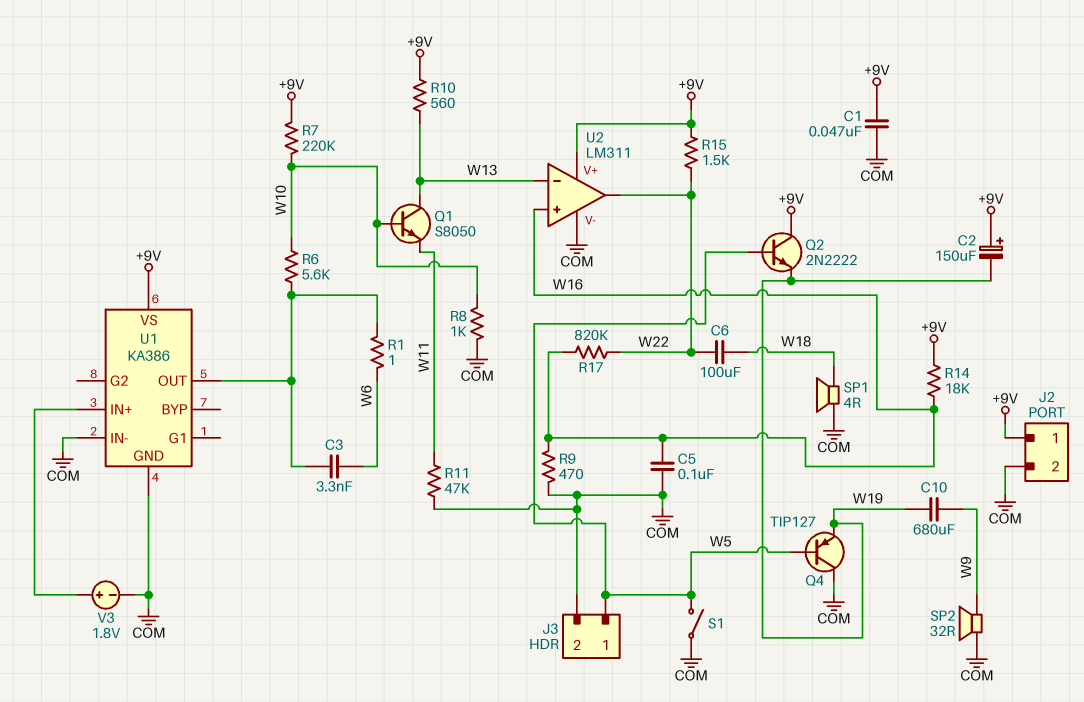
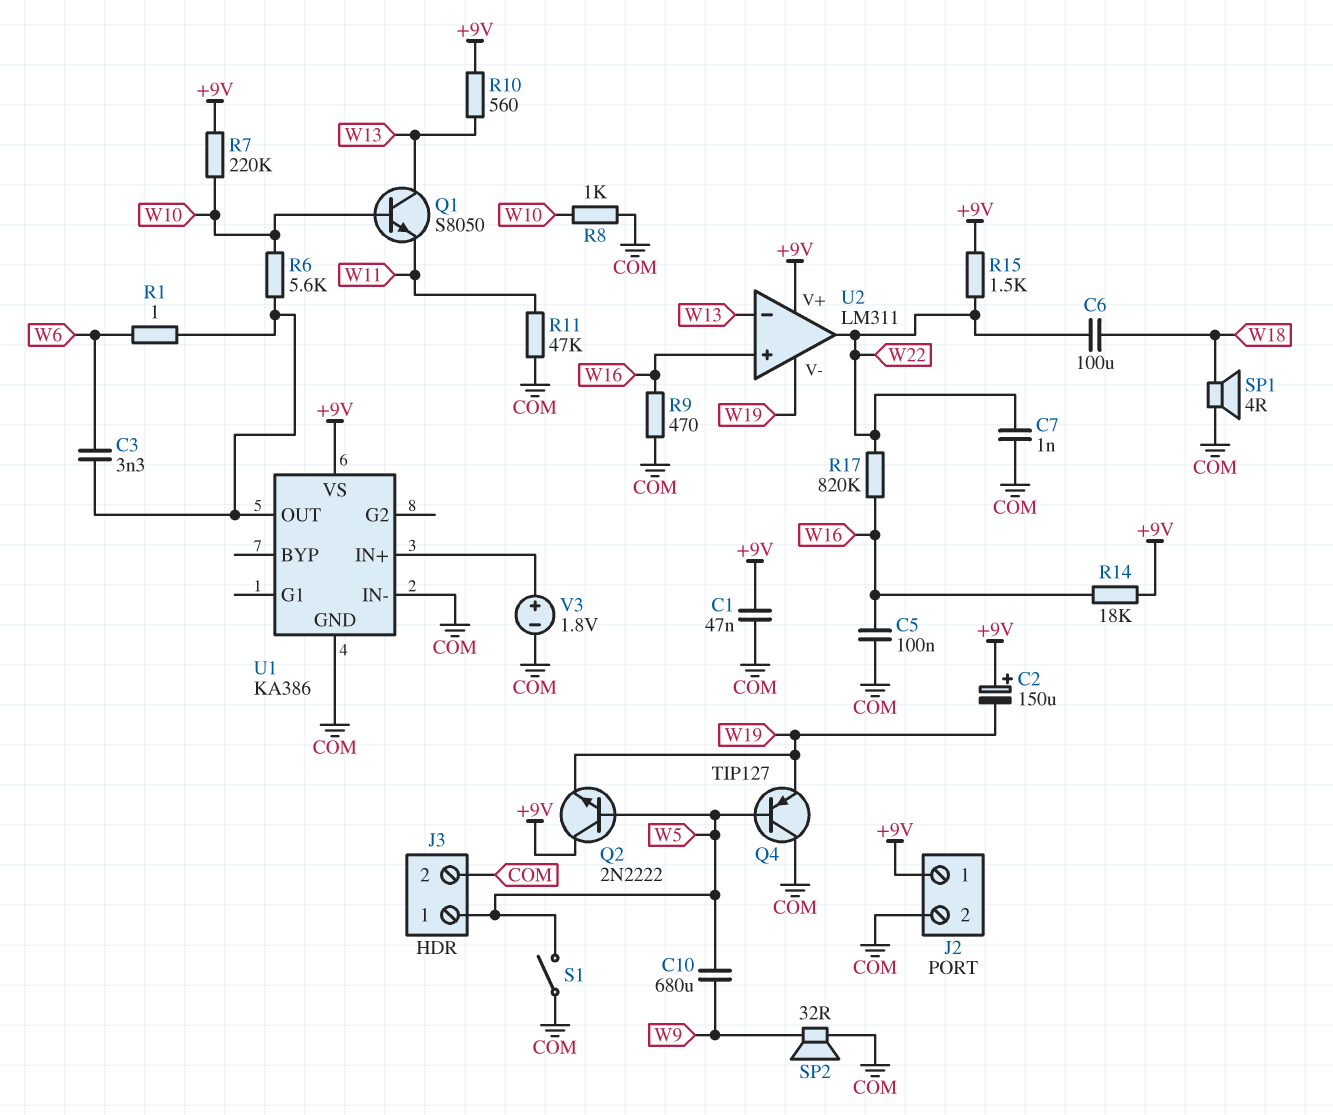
C7: none -> 1nF (COM, W22)
C10: 680uF (W9, W19) -> 680uF (W5, W9)
U2 pin V-: COM -> W19

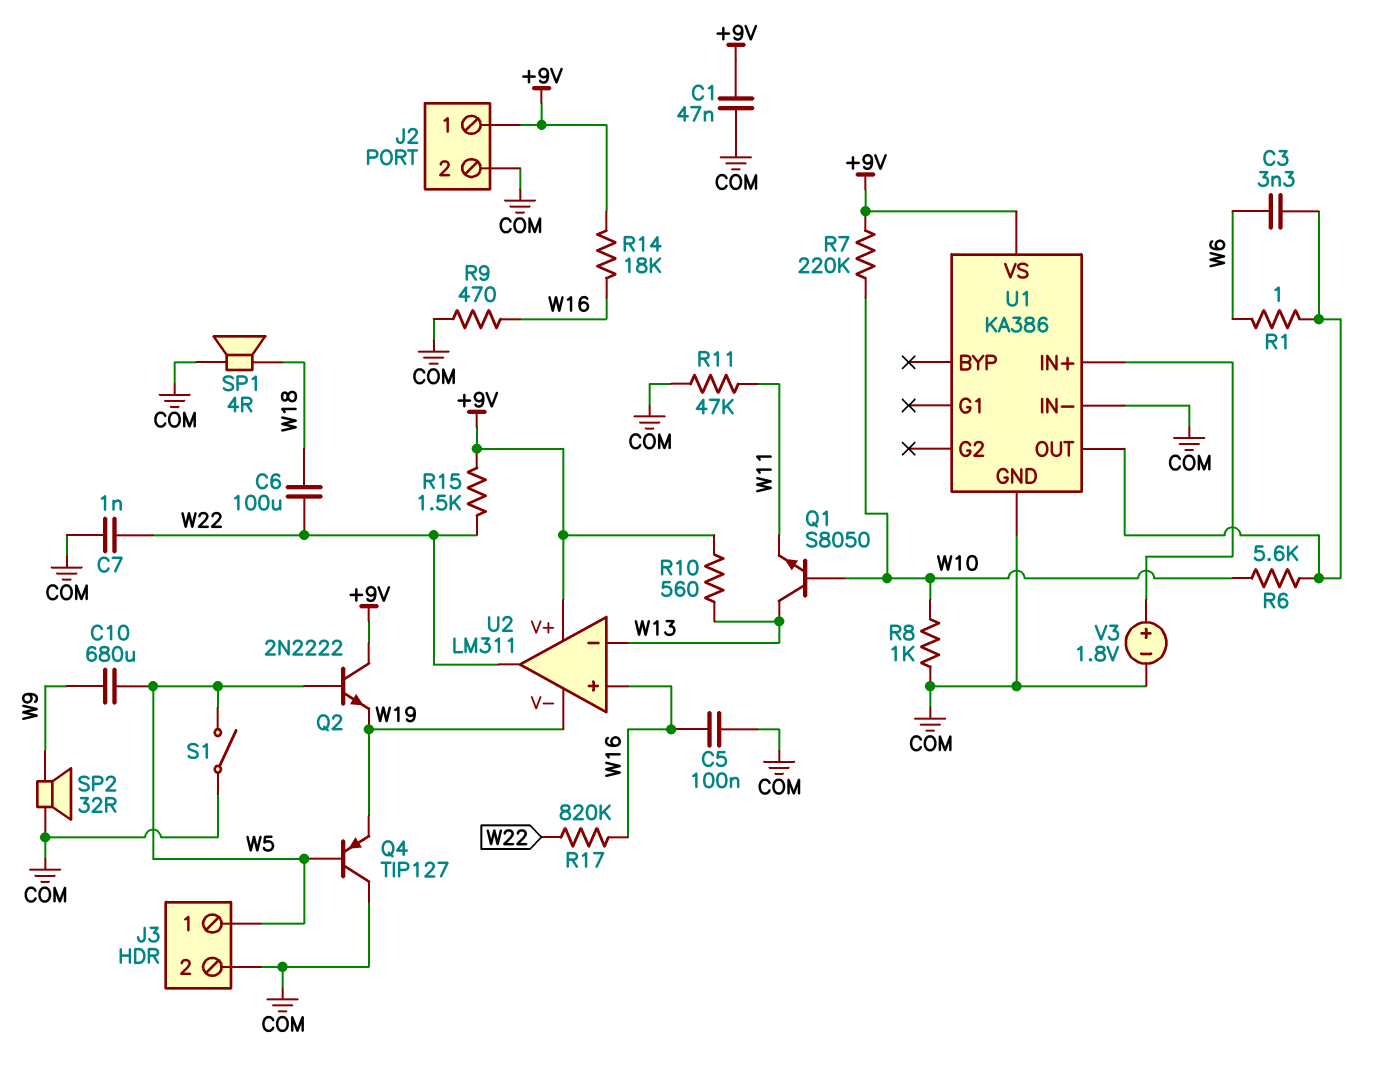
C2: 150uF (plus +9V, minus W19) -> none

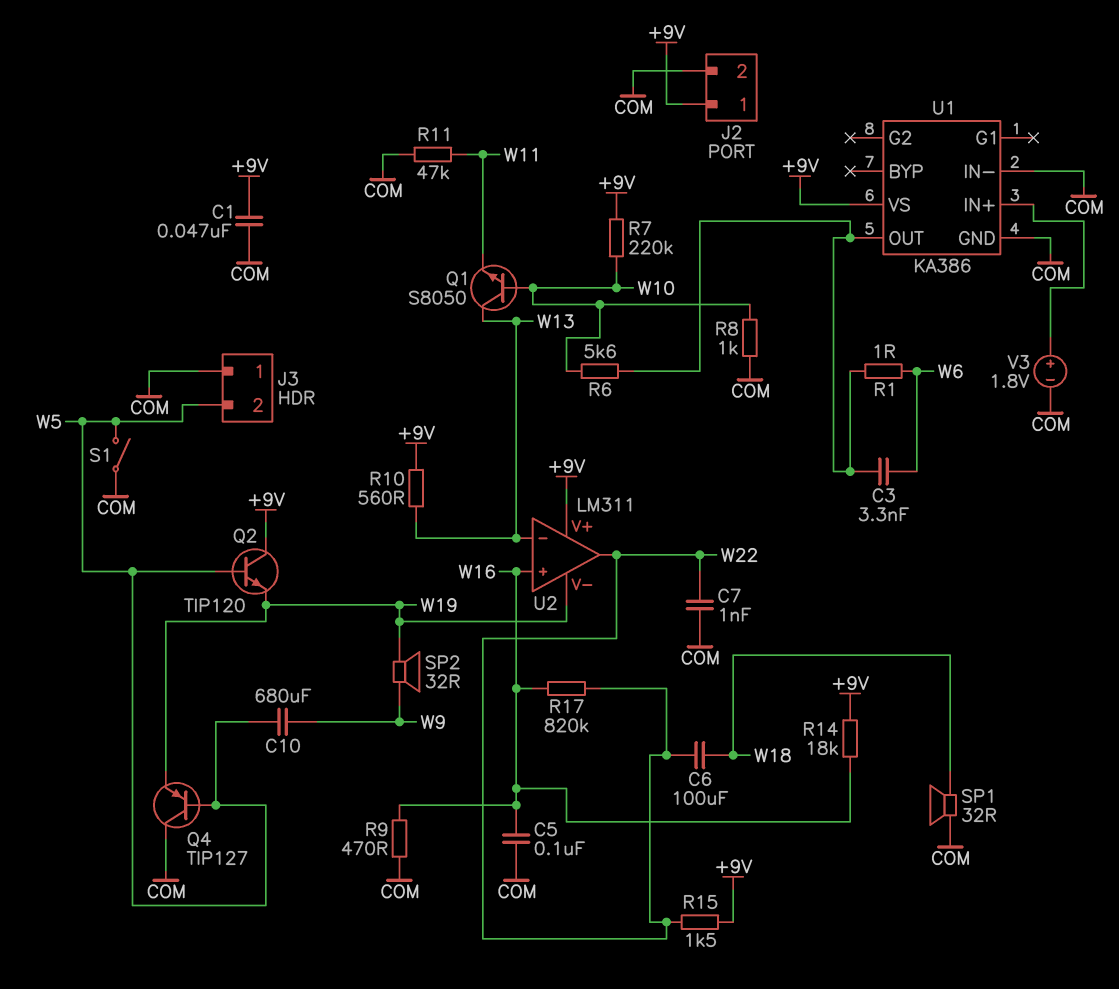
J3 pin 1: W5 -> COM
J3 pin 2: COM -> W5
Q2: NPN 2N2222 (B W5, C +9V, E W19) -> NPN TIP120 (B W5, C +9V, E W19)
SP1: speaker 4R (COM, W18) -> speaker 32R (COM, W18)
SP2: speaker 32R (COM, W9) -> speaker 32R (W9, W19)

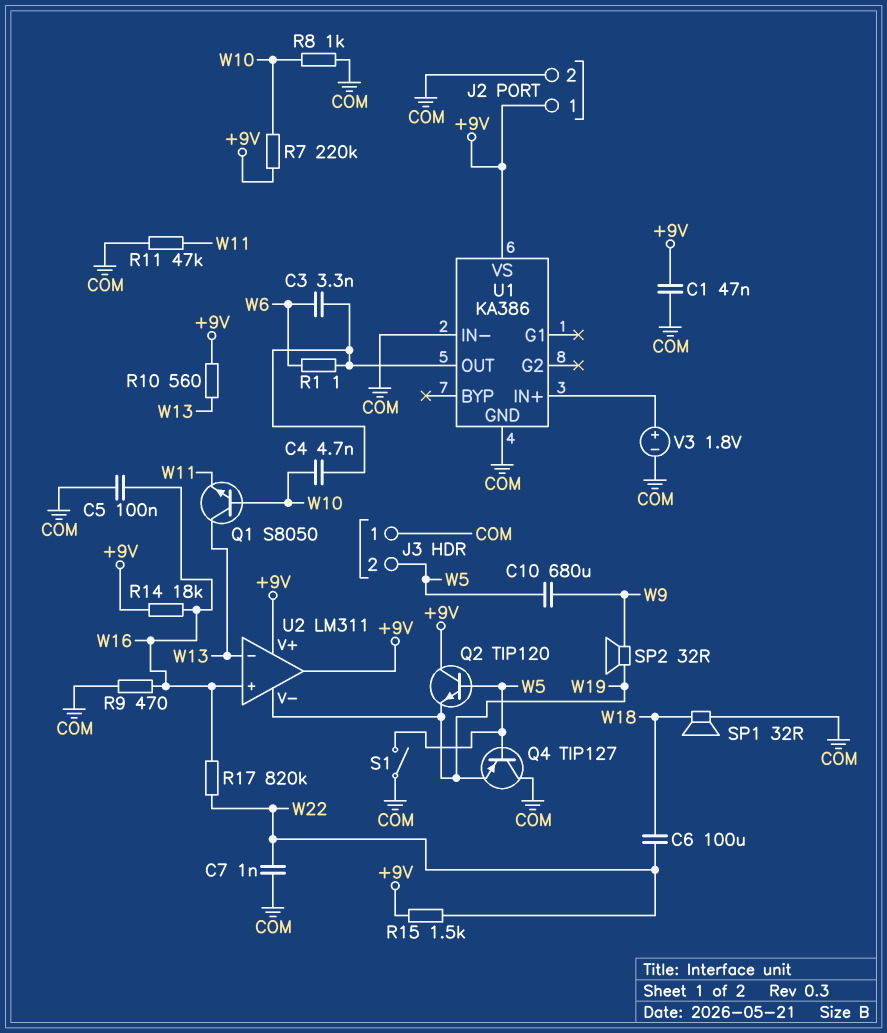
C4: none -> 4.7nF (U1/OUT, W10)
R6: 5.6k (U1/OUT, W10) -> none
U2 pin out: W22 -> +9V

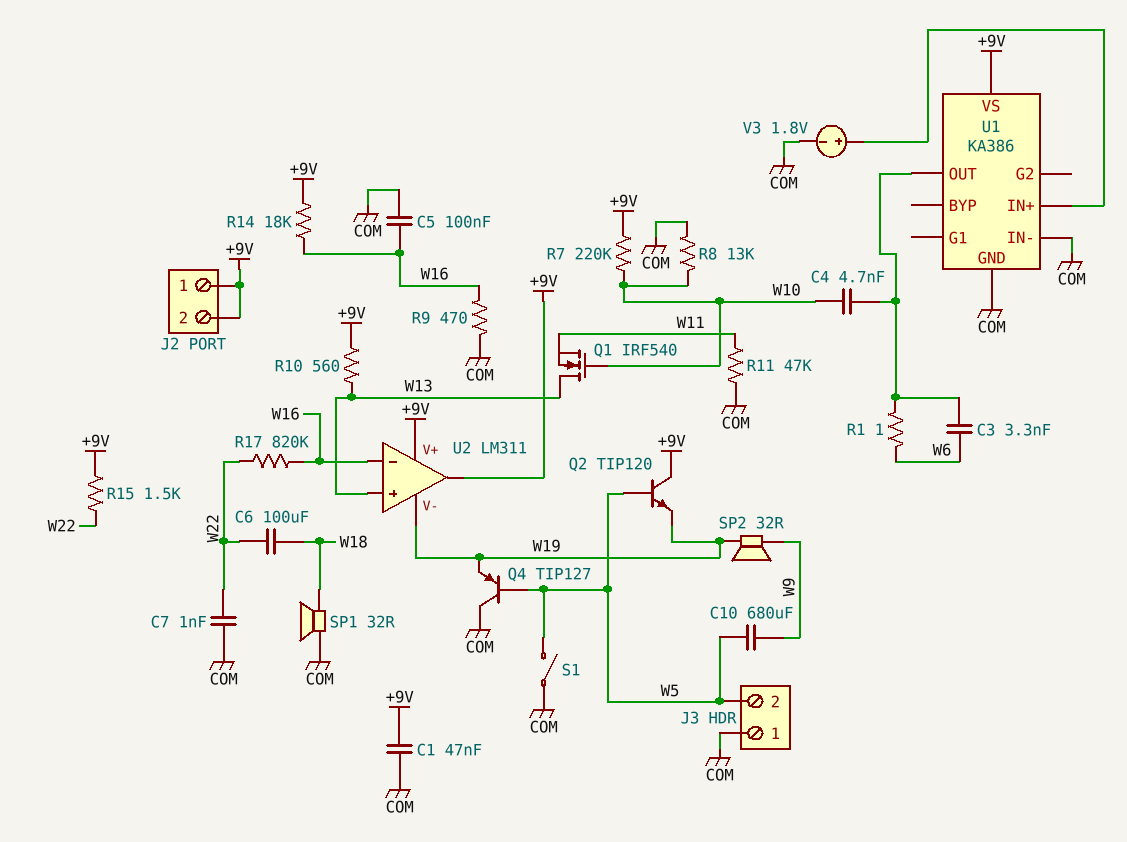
J2 pin 2: COM -> +9V
Q1: NPN S8050 (B W10, C W13, E W11) -> NMOS IRF540 (G W10, D W13, S W11)
R8: 1k (COM, W10) -> 13k (COM, W10)
U2 pin in+: W16 -> W13
U2 pin in-: W13 -> W16

